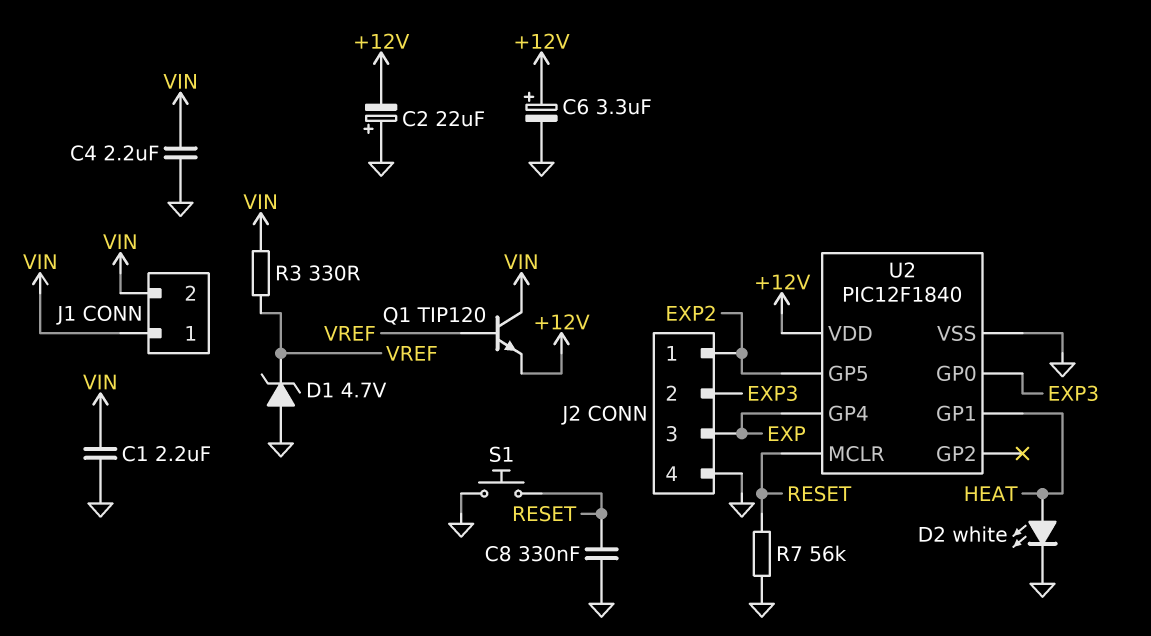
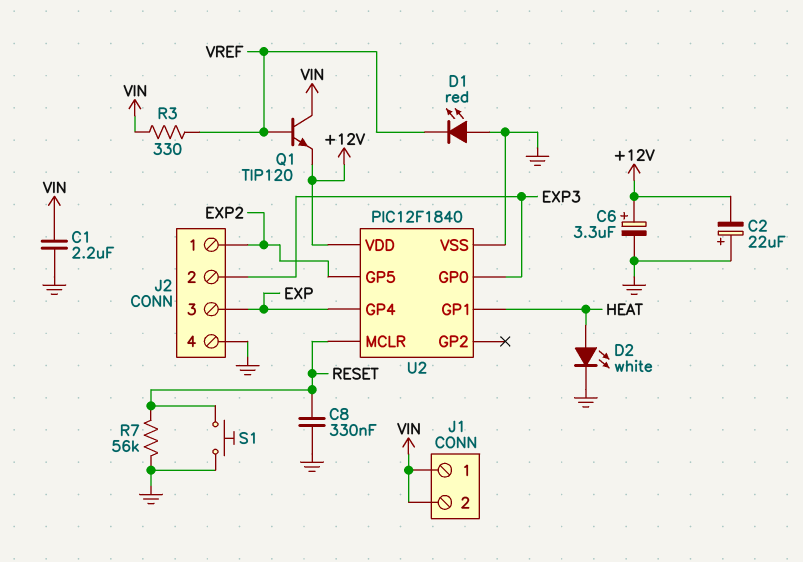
C4: 2.2uF (GND, VIN) -> none
D1: zener 4.7V (A GND, K VREF) -> LED red (A GND, K VREF)

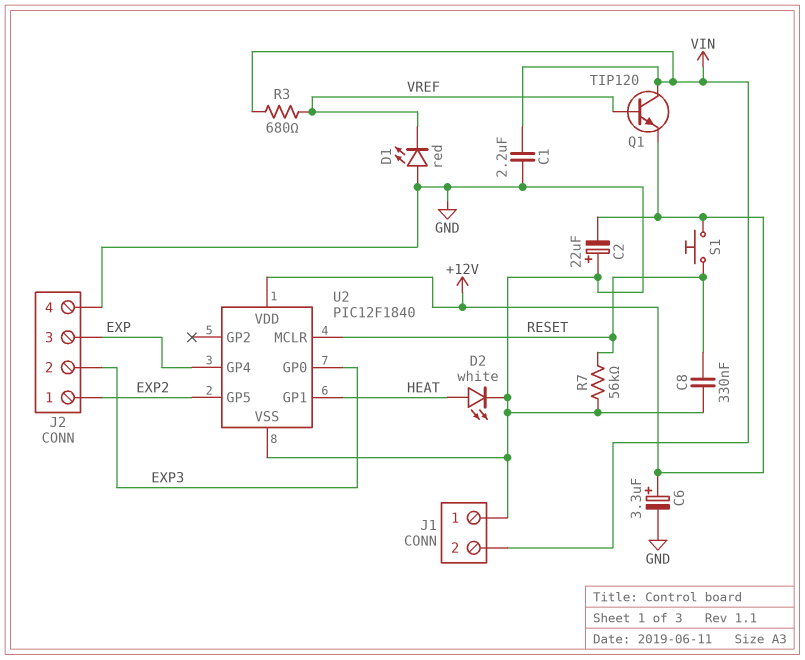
J1 pin 1: VIN -> GND
R3: 330 (VIN, VREF) -> 680 (VIN, VREF)
S1: button (GND, RESET) -> button (+12V, RESET)

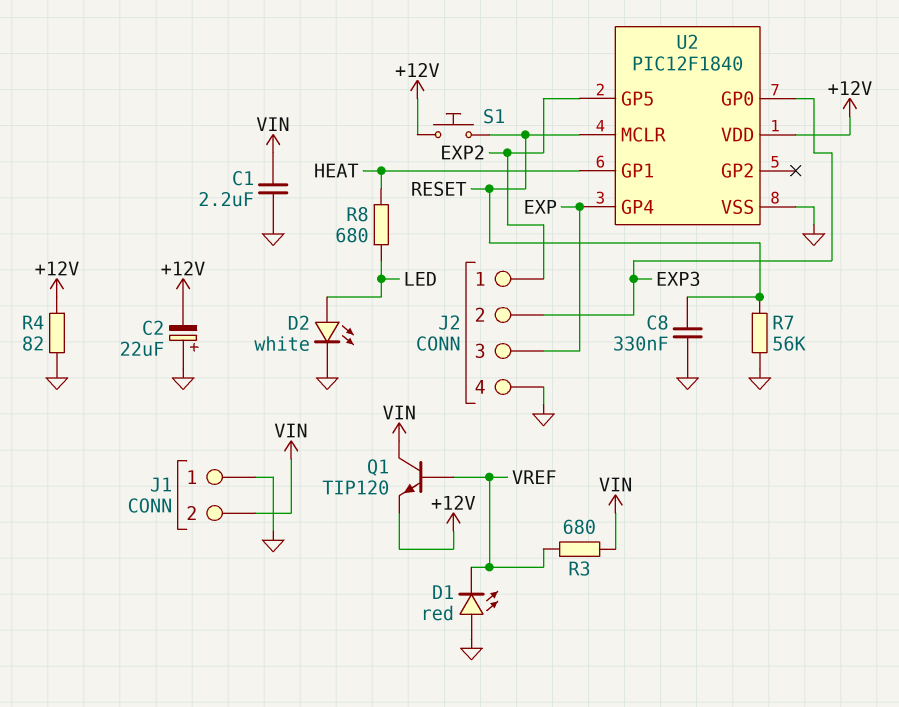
C6: 3.3uF (plus +12V, minus GND) -> none
D2: LED white (A HEAT, K GND) -> LED white (A LED, K GND)
R4: none -> 82 (+12V, GND)
R8: none -> 680 (HEAT, LED)

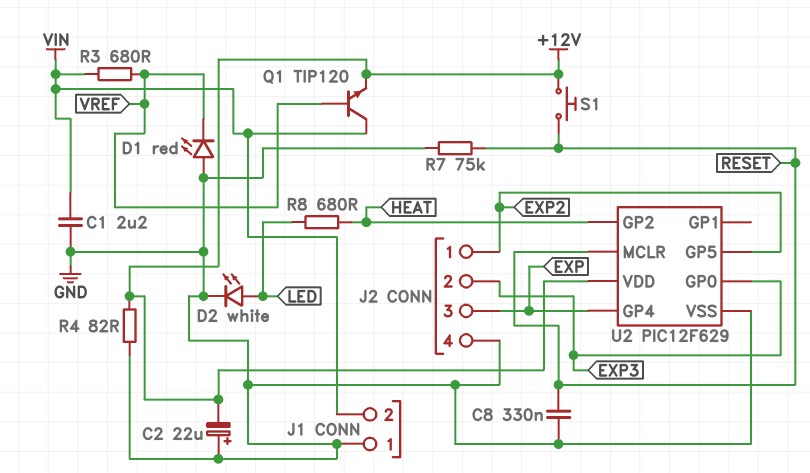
R7: 56k (GND, RESET) -> 75k (GND, RESET)
U2: PIC12F1840 -> PIC12F629
U2 pin GP1: HEAT -> none
U2 pin GP2: none -> HEAT

